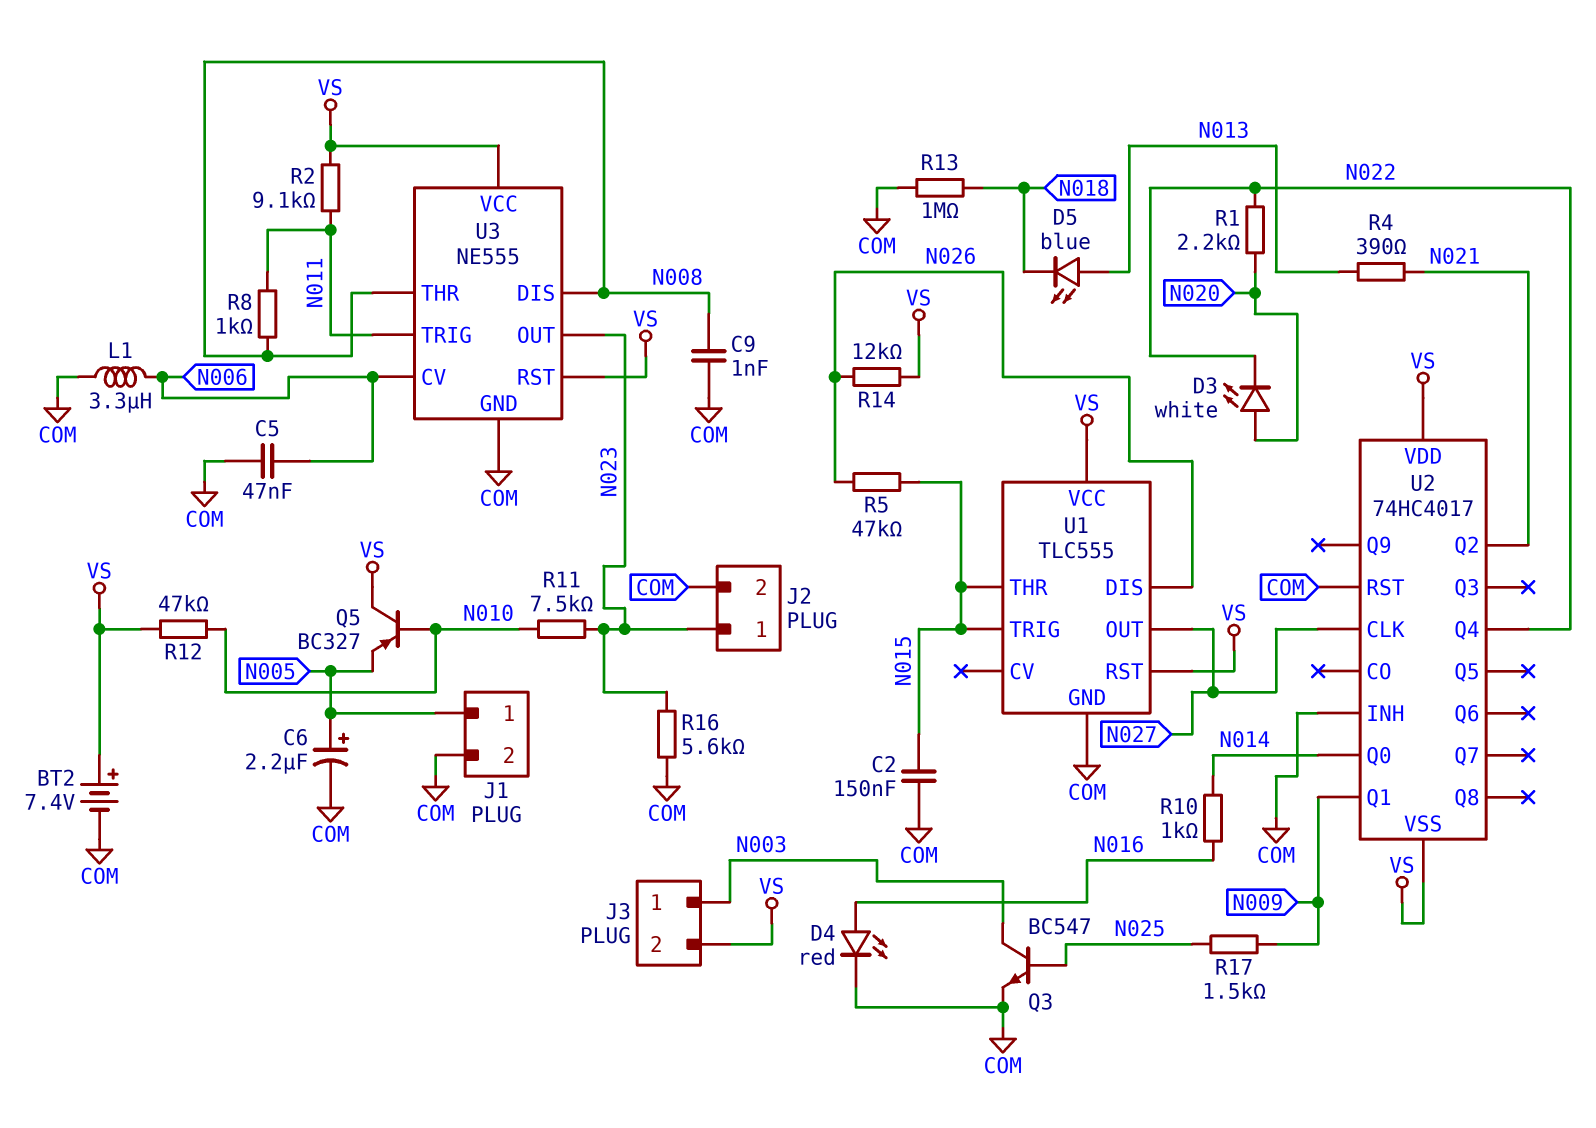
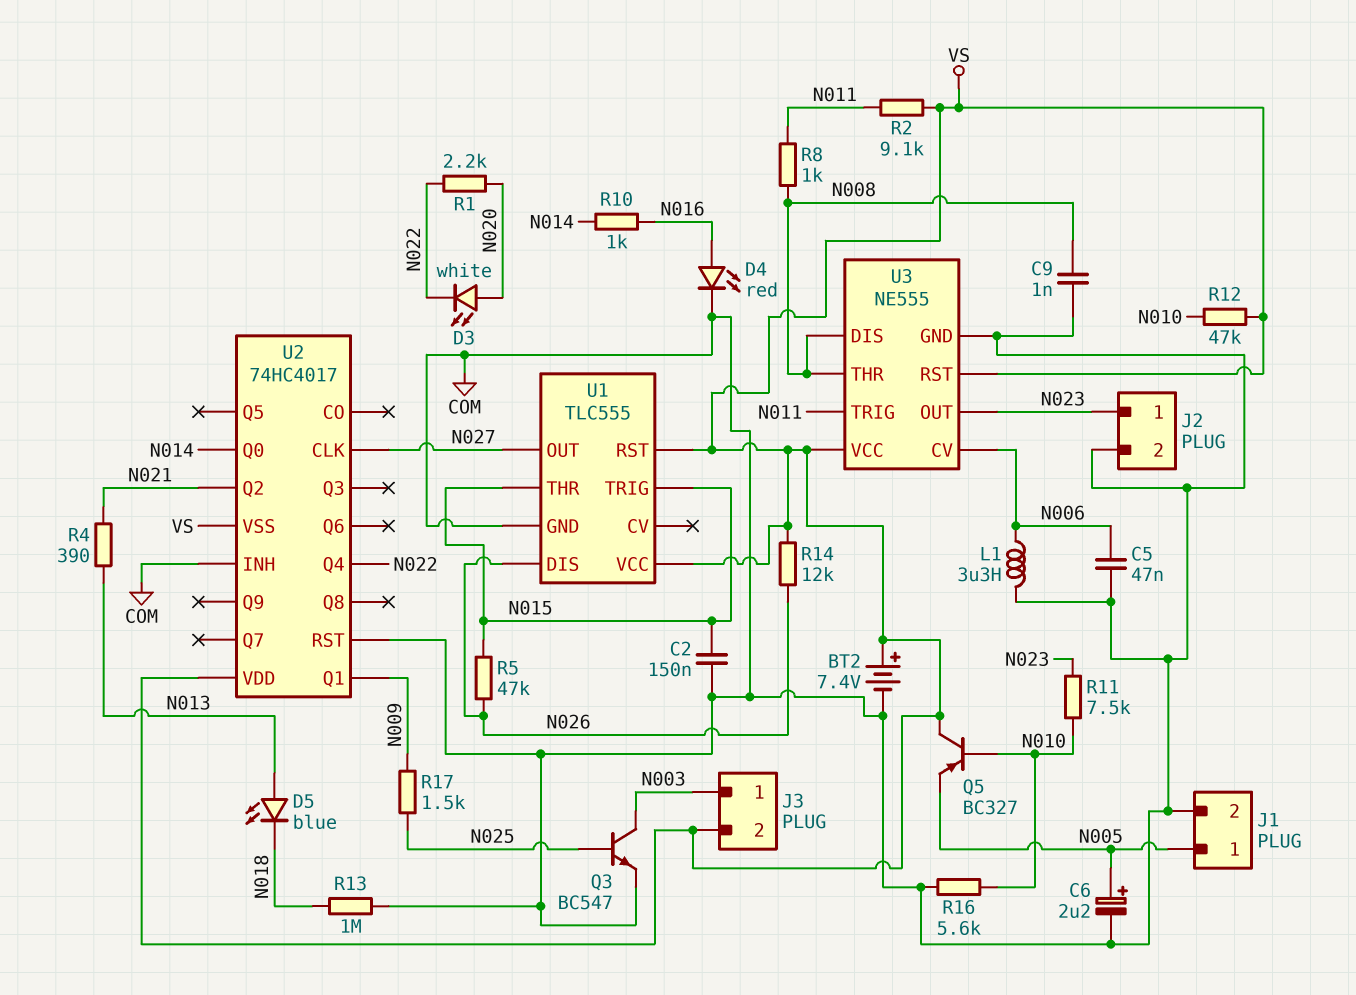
R16: 5.6k (COM, N023) -> 5.6k (COM, N010)

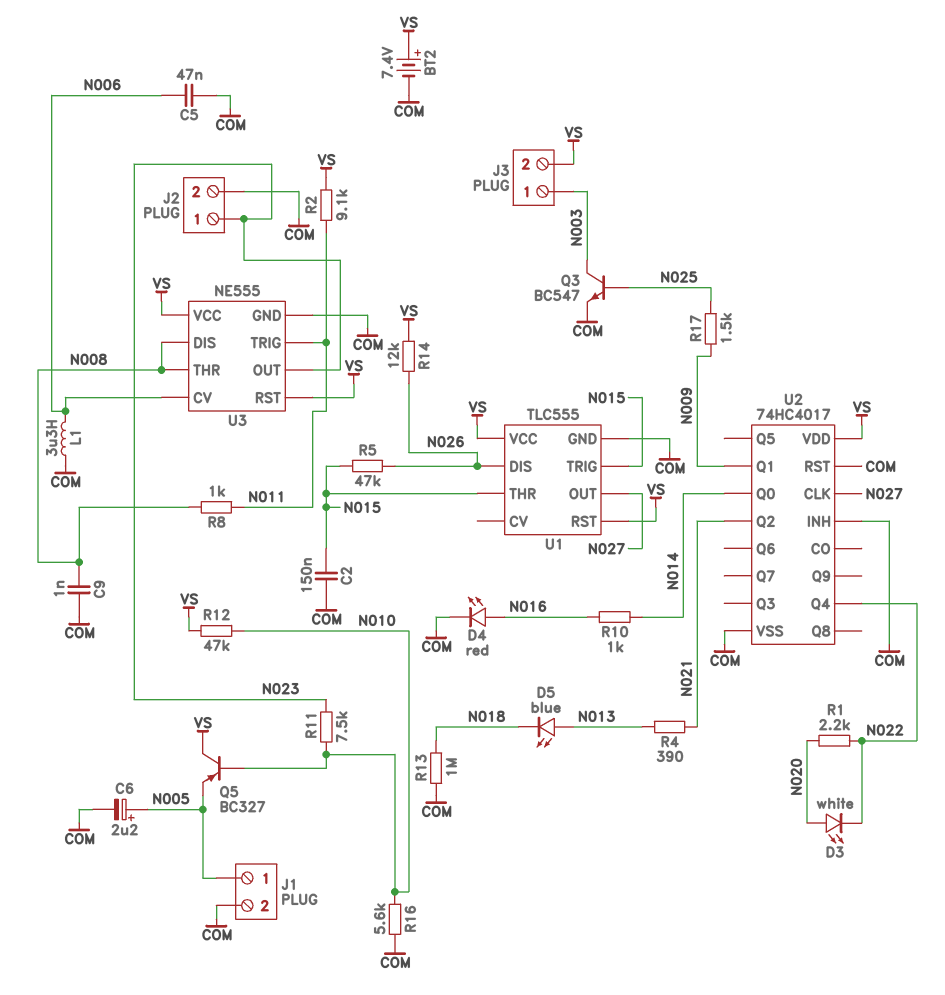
U2 pin VSS: VS -> COM

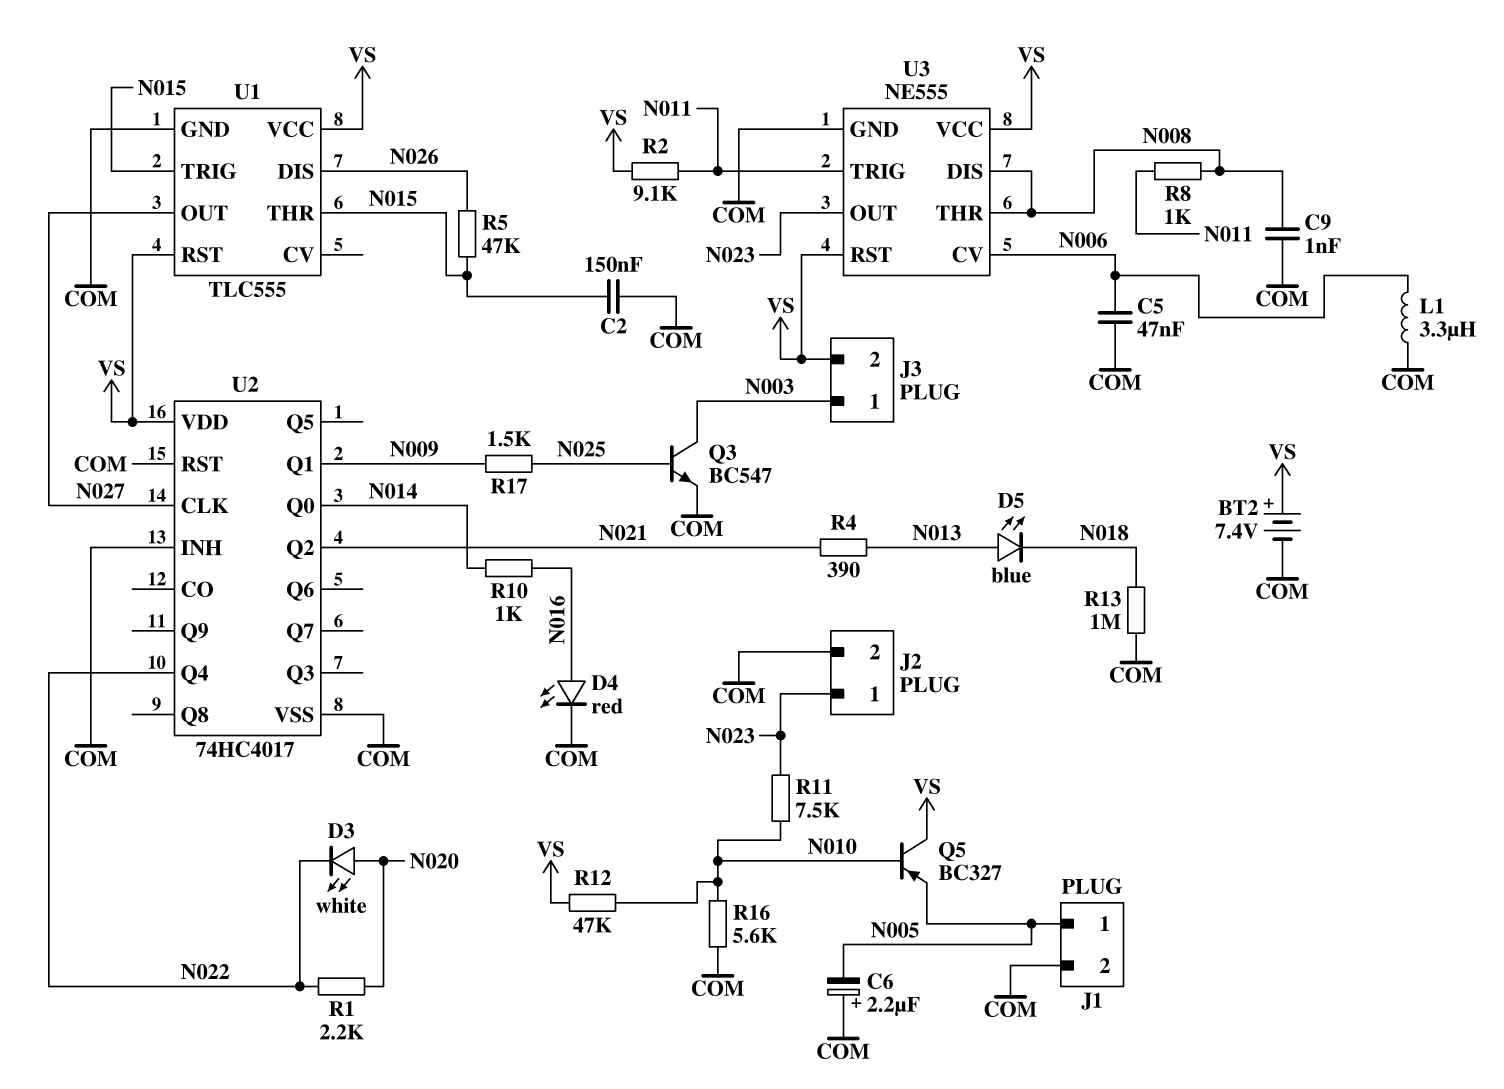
C6: 2.2uF (plus N005, minus COM) -> 2.2uF (plus COM, minus N005)
R14: 12k (N026, VS) -> none

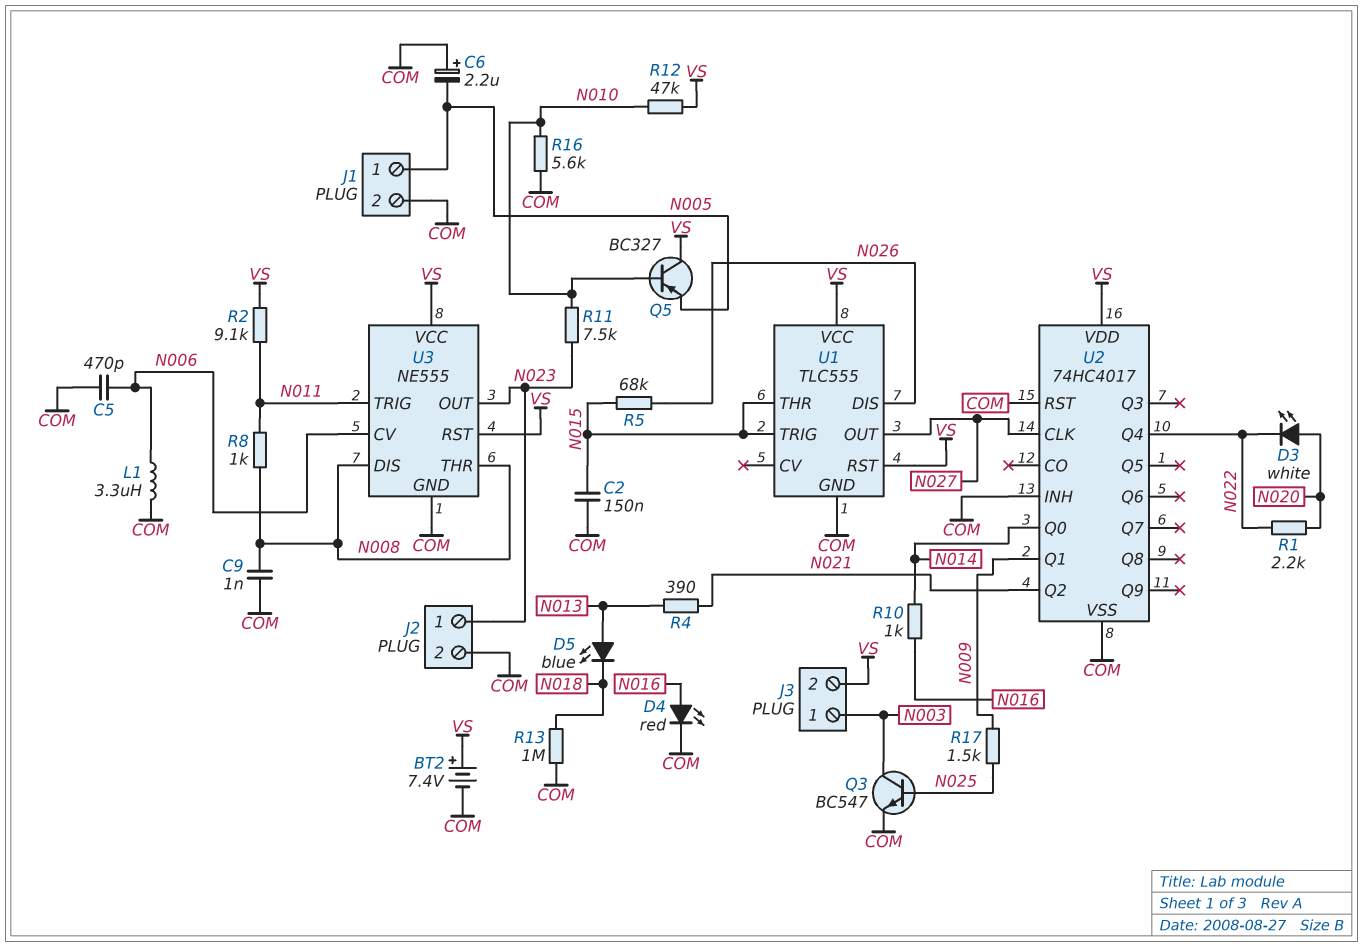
C5: 47nF (COM, N006) -> 470pF (COM, N006)
R5: 47k (N015, N026) -> 68k (N015, N026)

